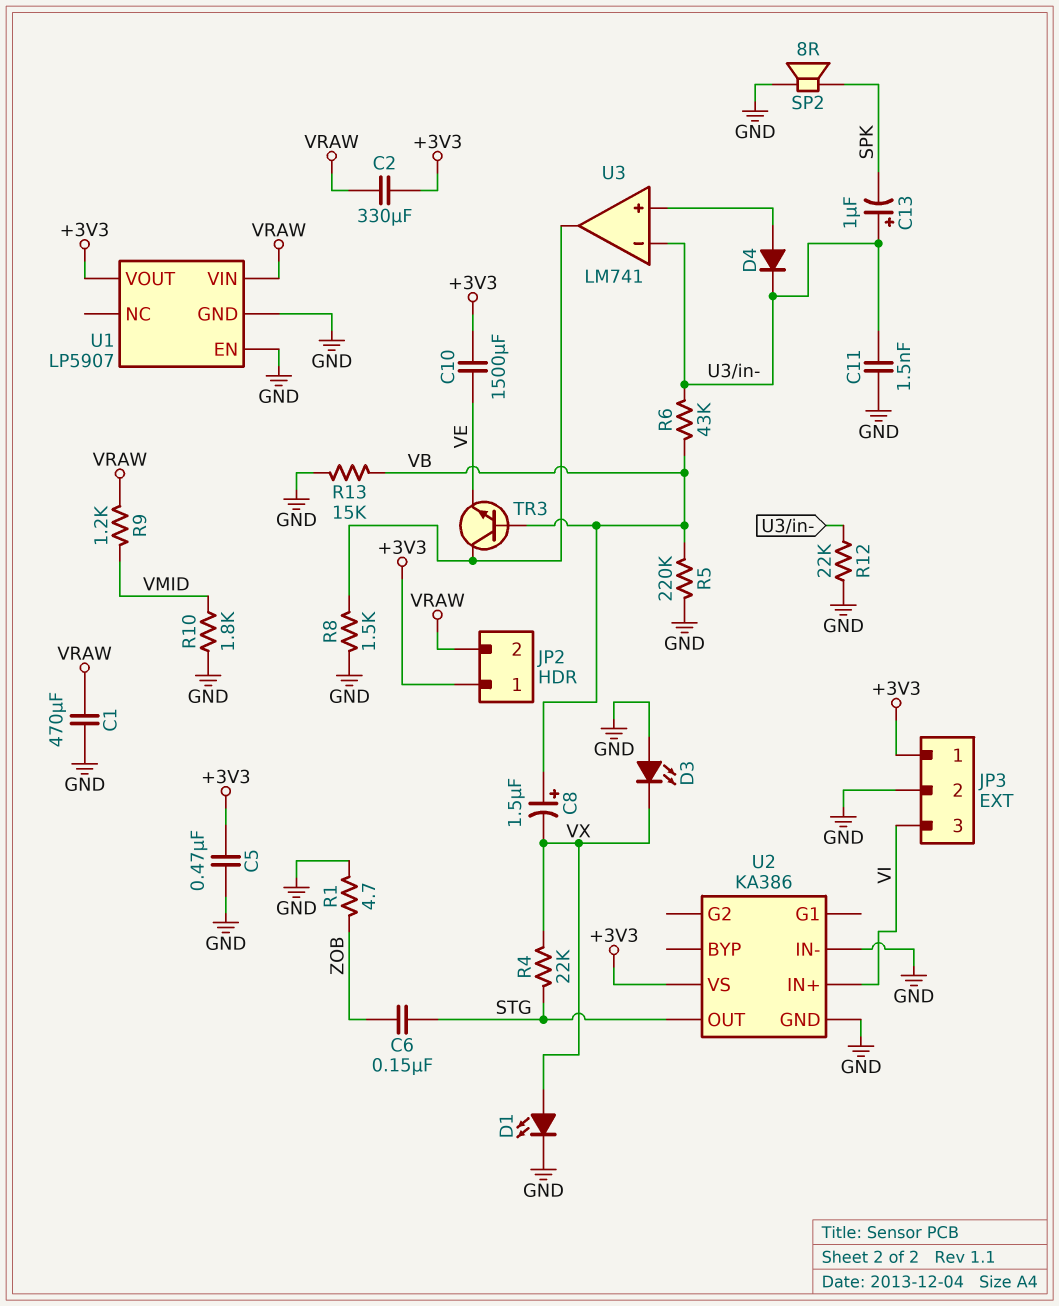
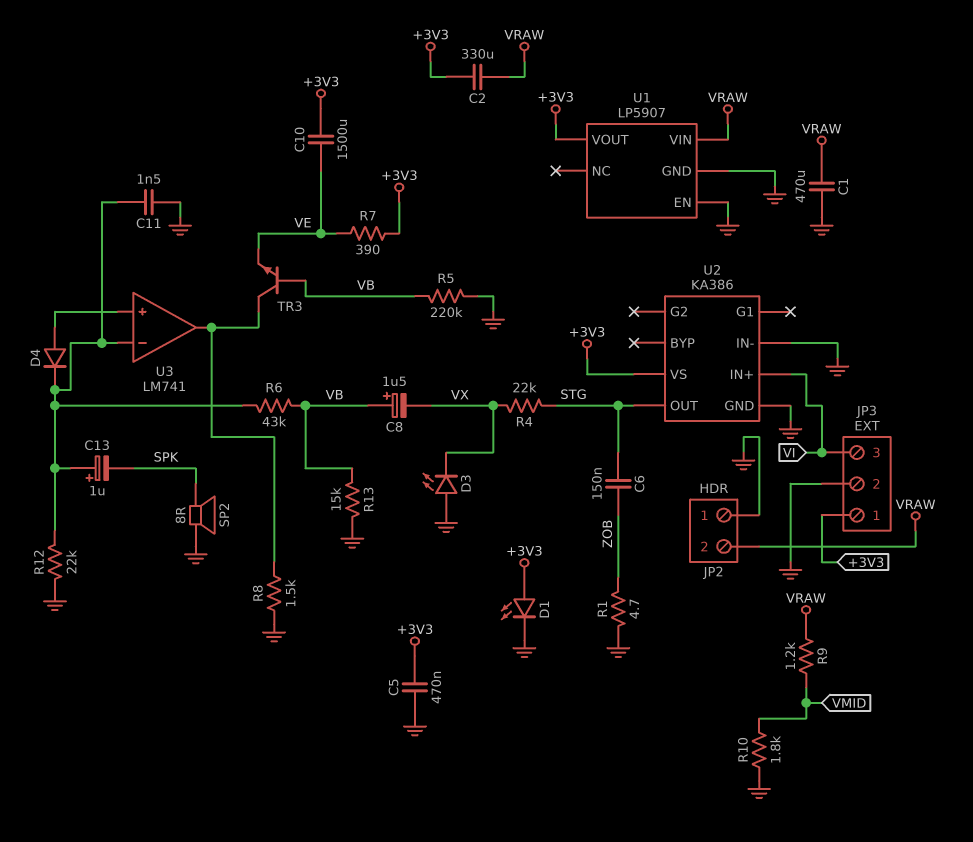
D1: LED (A VX, K GND) -> LED (A +3V3, K GND)
JP2 pin 1: +3V3 -> GND
R7: none -> 390 (+3V3, VE)

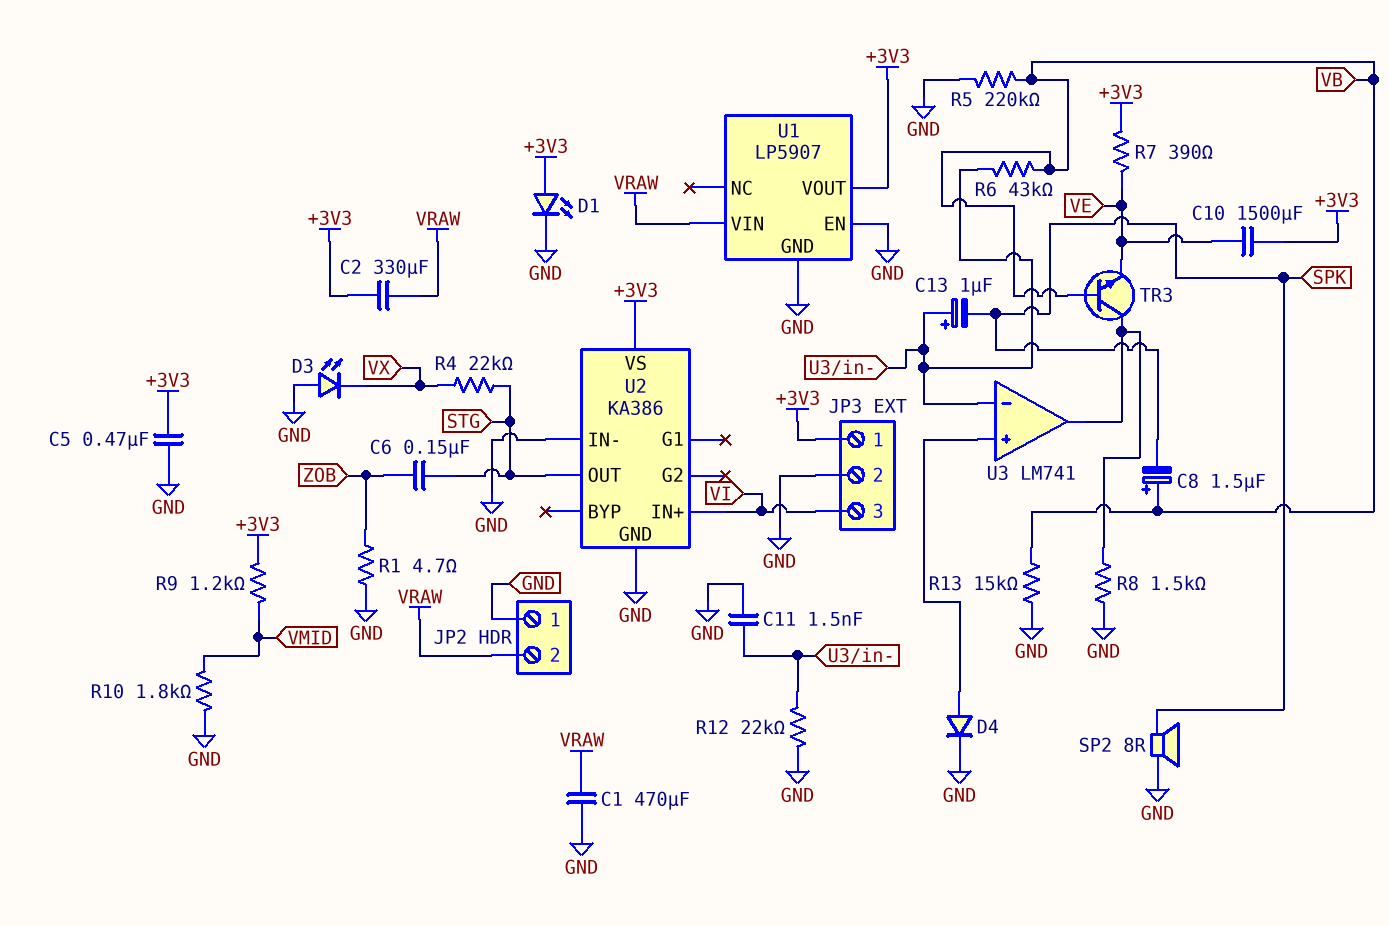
C8: 1.5uF (plus VB, minus VX) -> 1.5uF (plus VB, minus SPK)
D4: diode (A U3/in+, K U3/in-) -> diode (A U3/in+, K GND)
R9: 1.2k (VMID, VRAW) -> 1.2k (+3V3, VMID)

